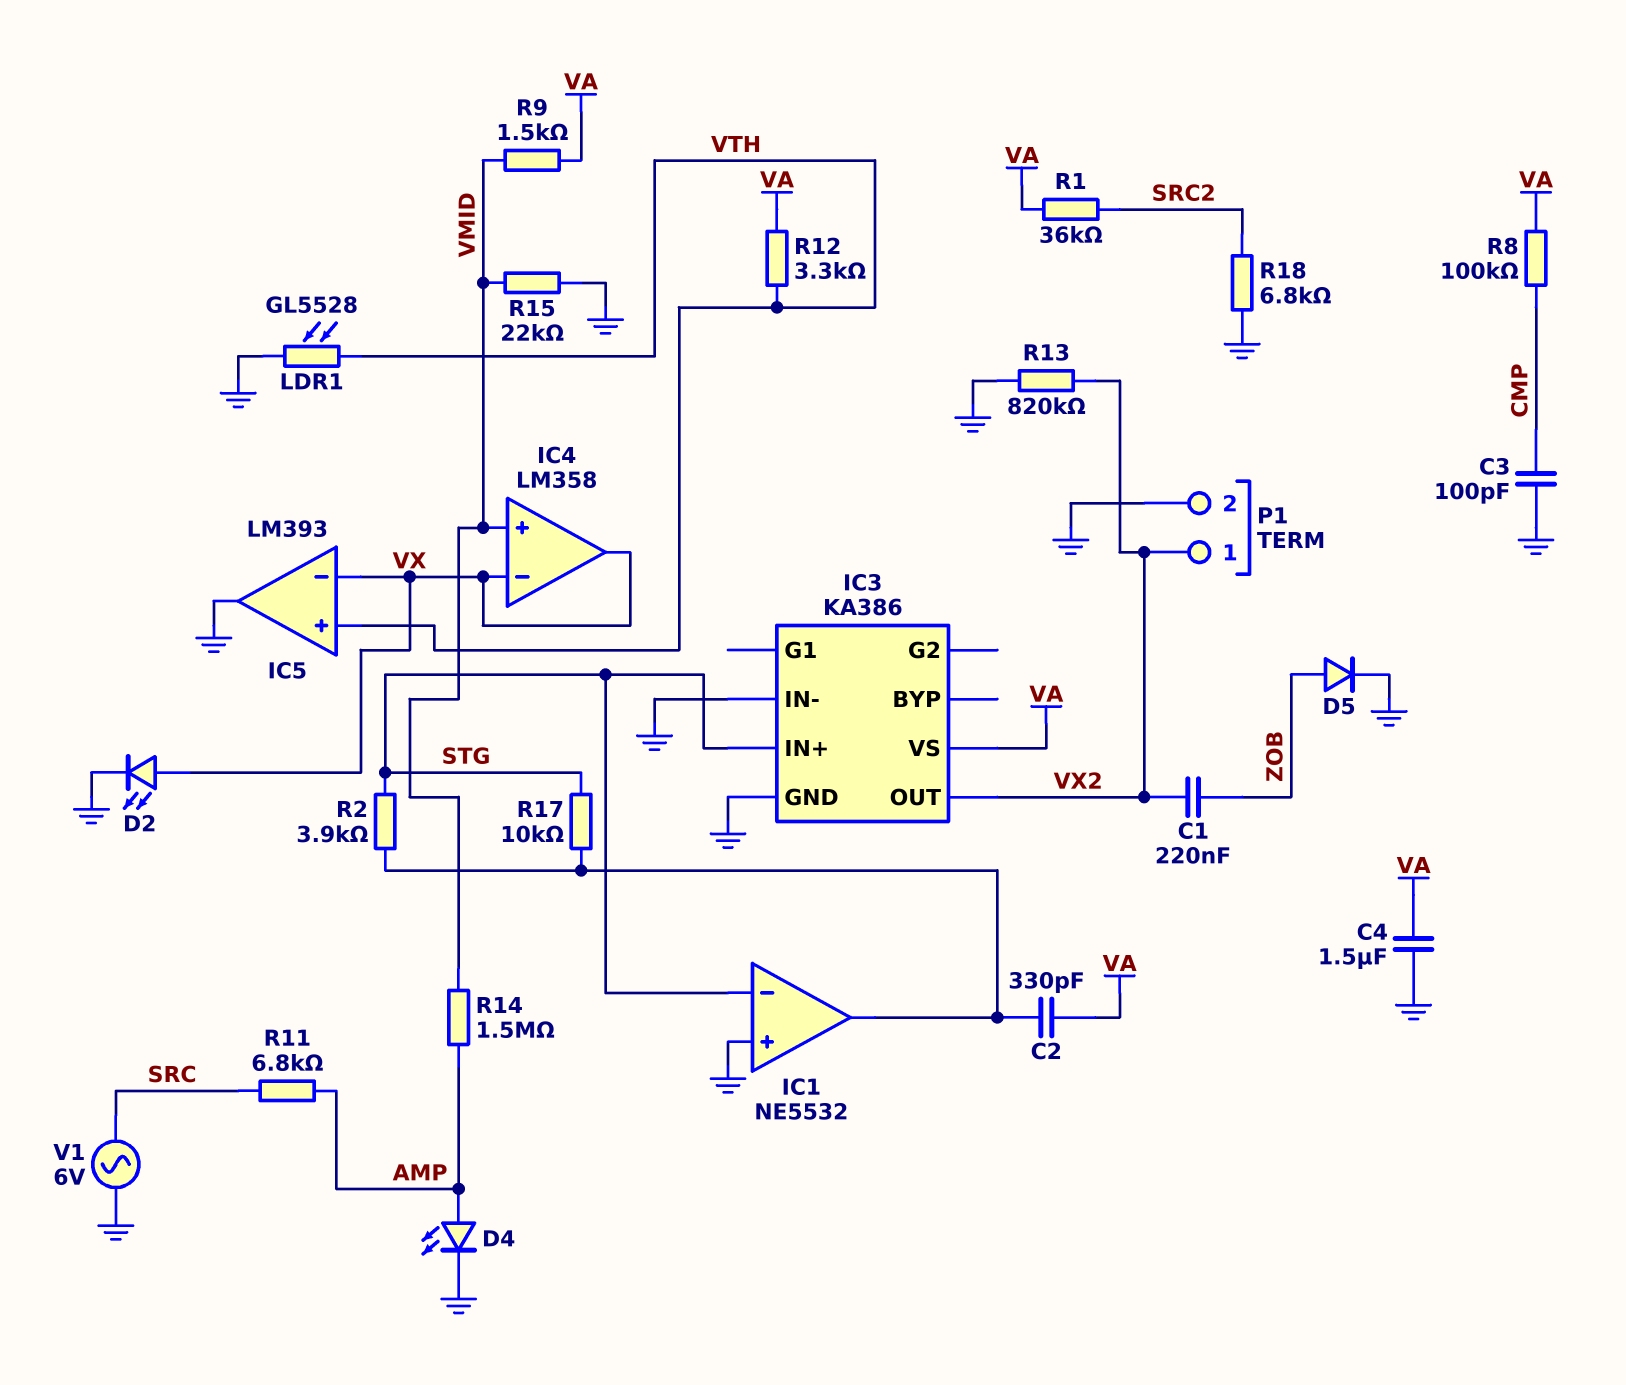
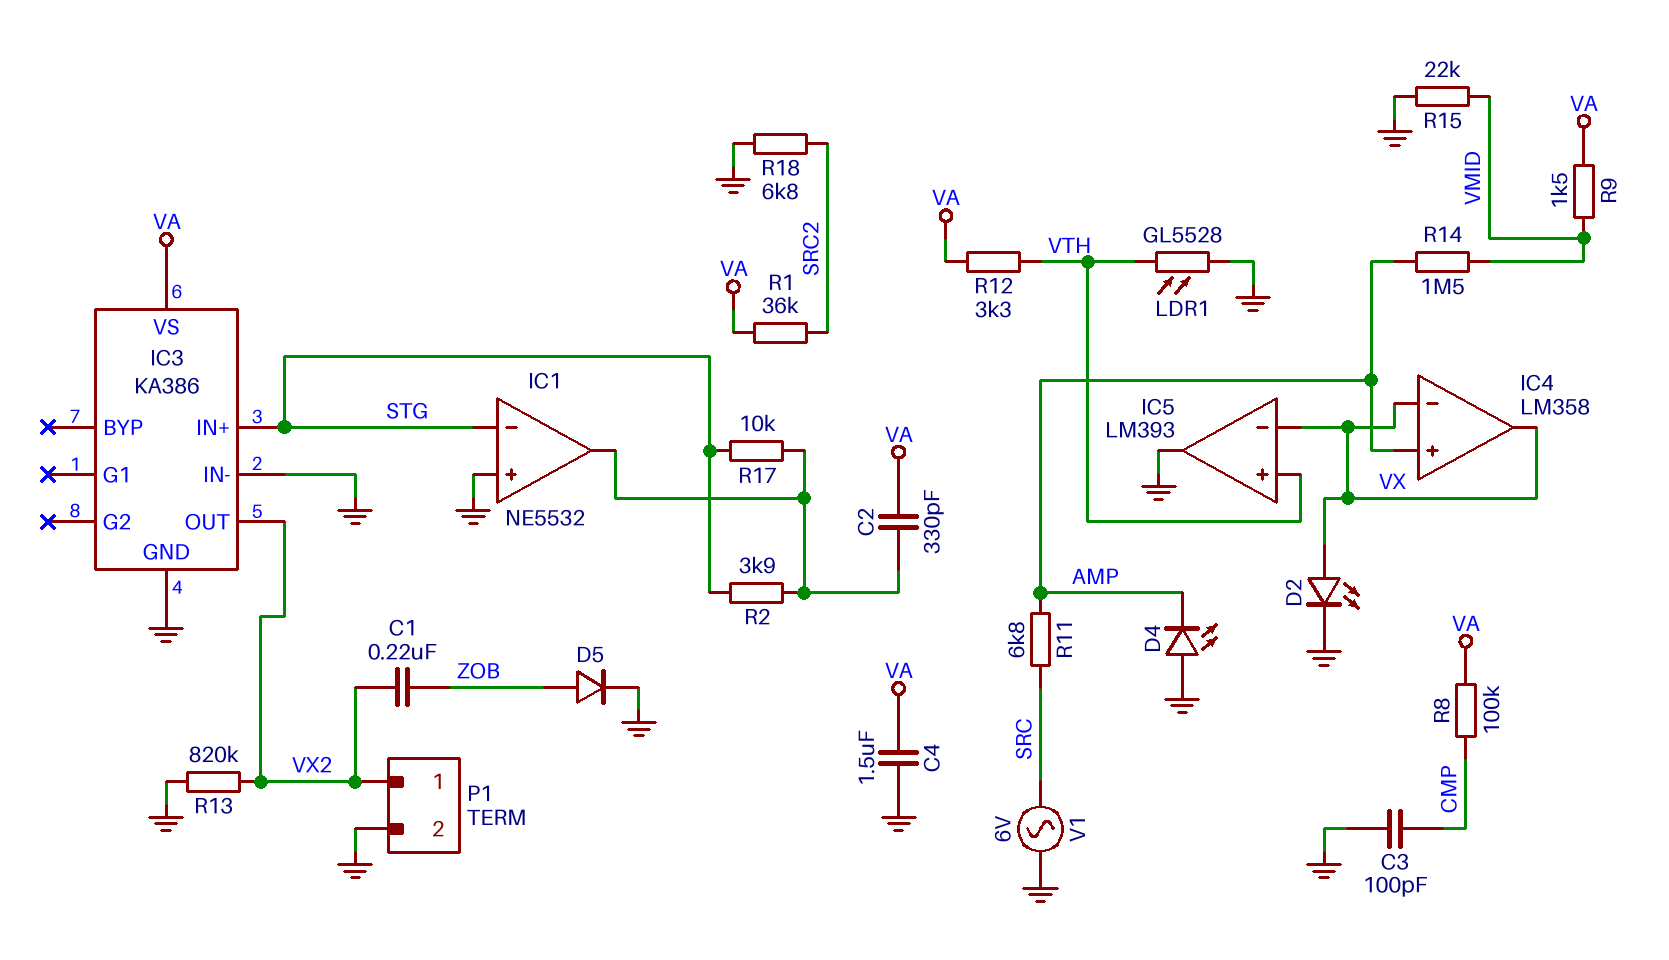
D4: LED (A AMP, K GND) -> LED (A GND, K AMP)
IC4 pin in+: VMID -> AMP

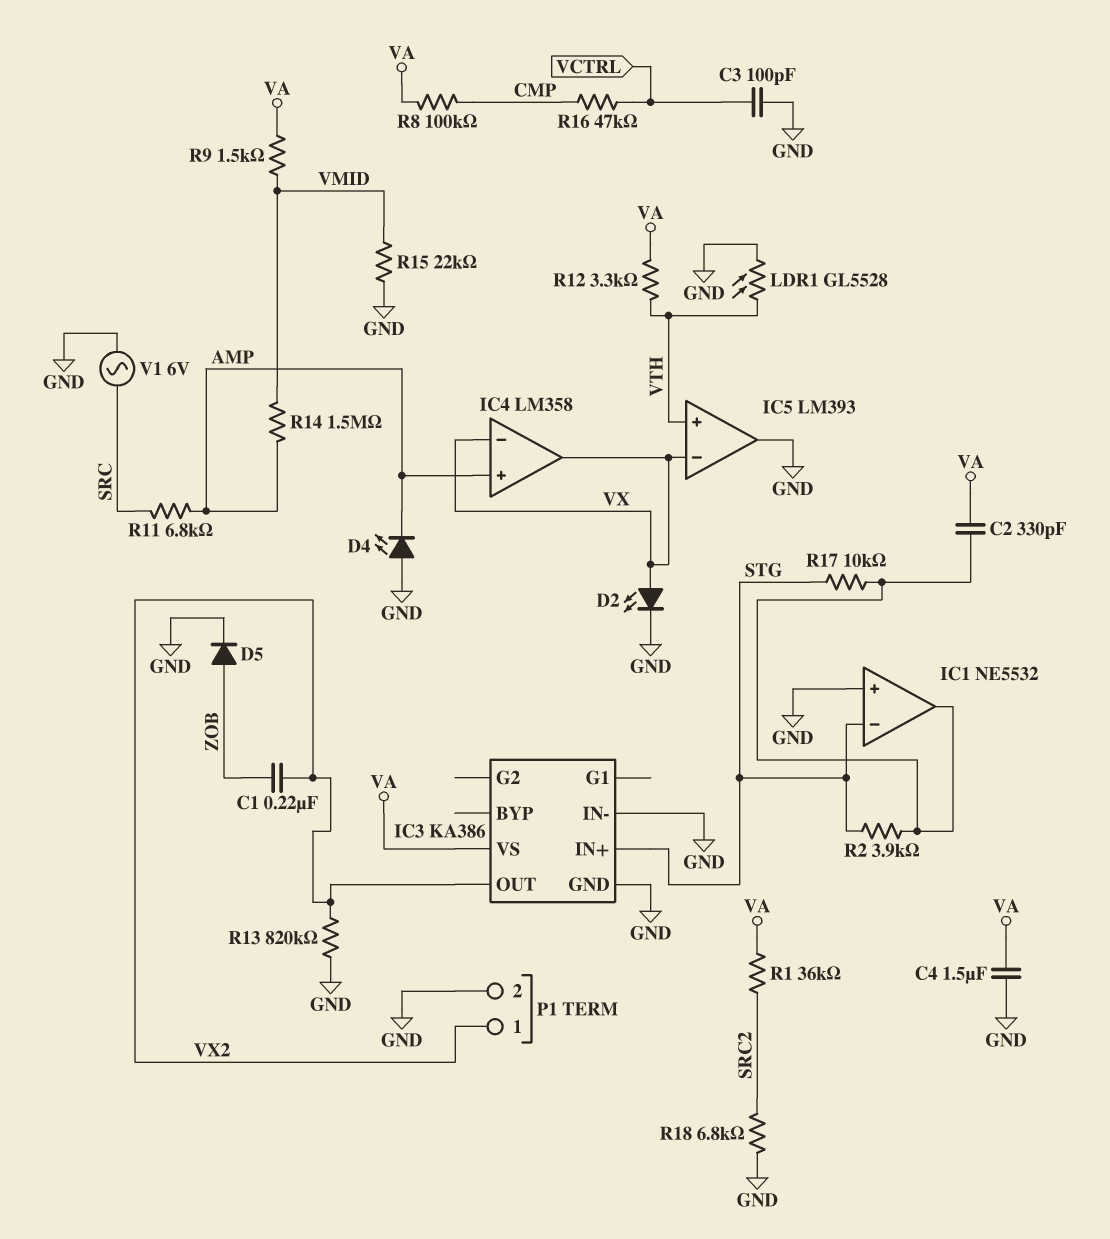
C3: 100pF (CMP, GND) -> 100pF (GND, VCTRL)
R16: none -> 47k (CMP, VCTRL)

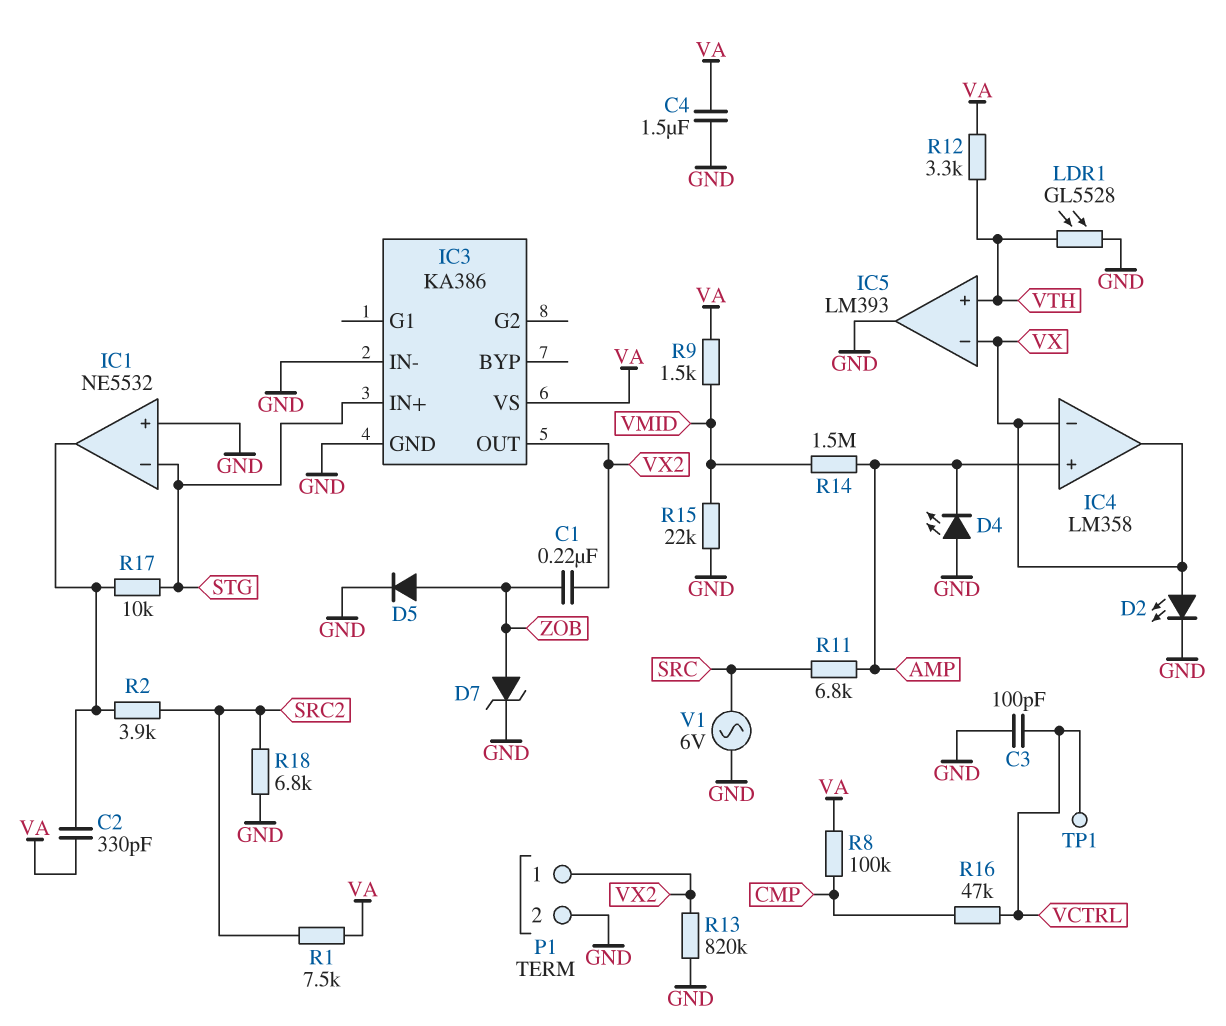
D7: none -> zener (A ZOB, K GND)
R1: 36k (SRC2, VA) -> 7.5k (SRC2, VA)
R2: 3.9k (IC1/out, STG) -> 3.9k (IC1/out, SRC2)
TP1: none -> test point (VCTRL)

